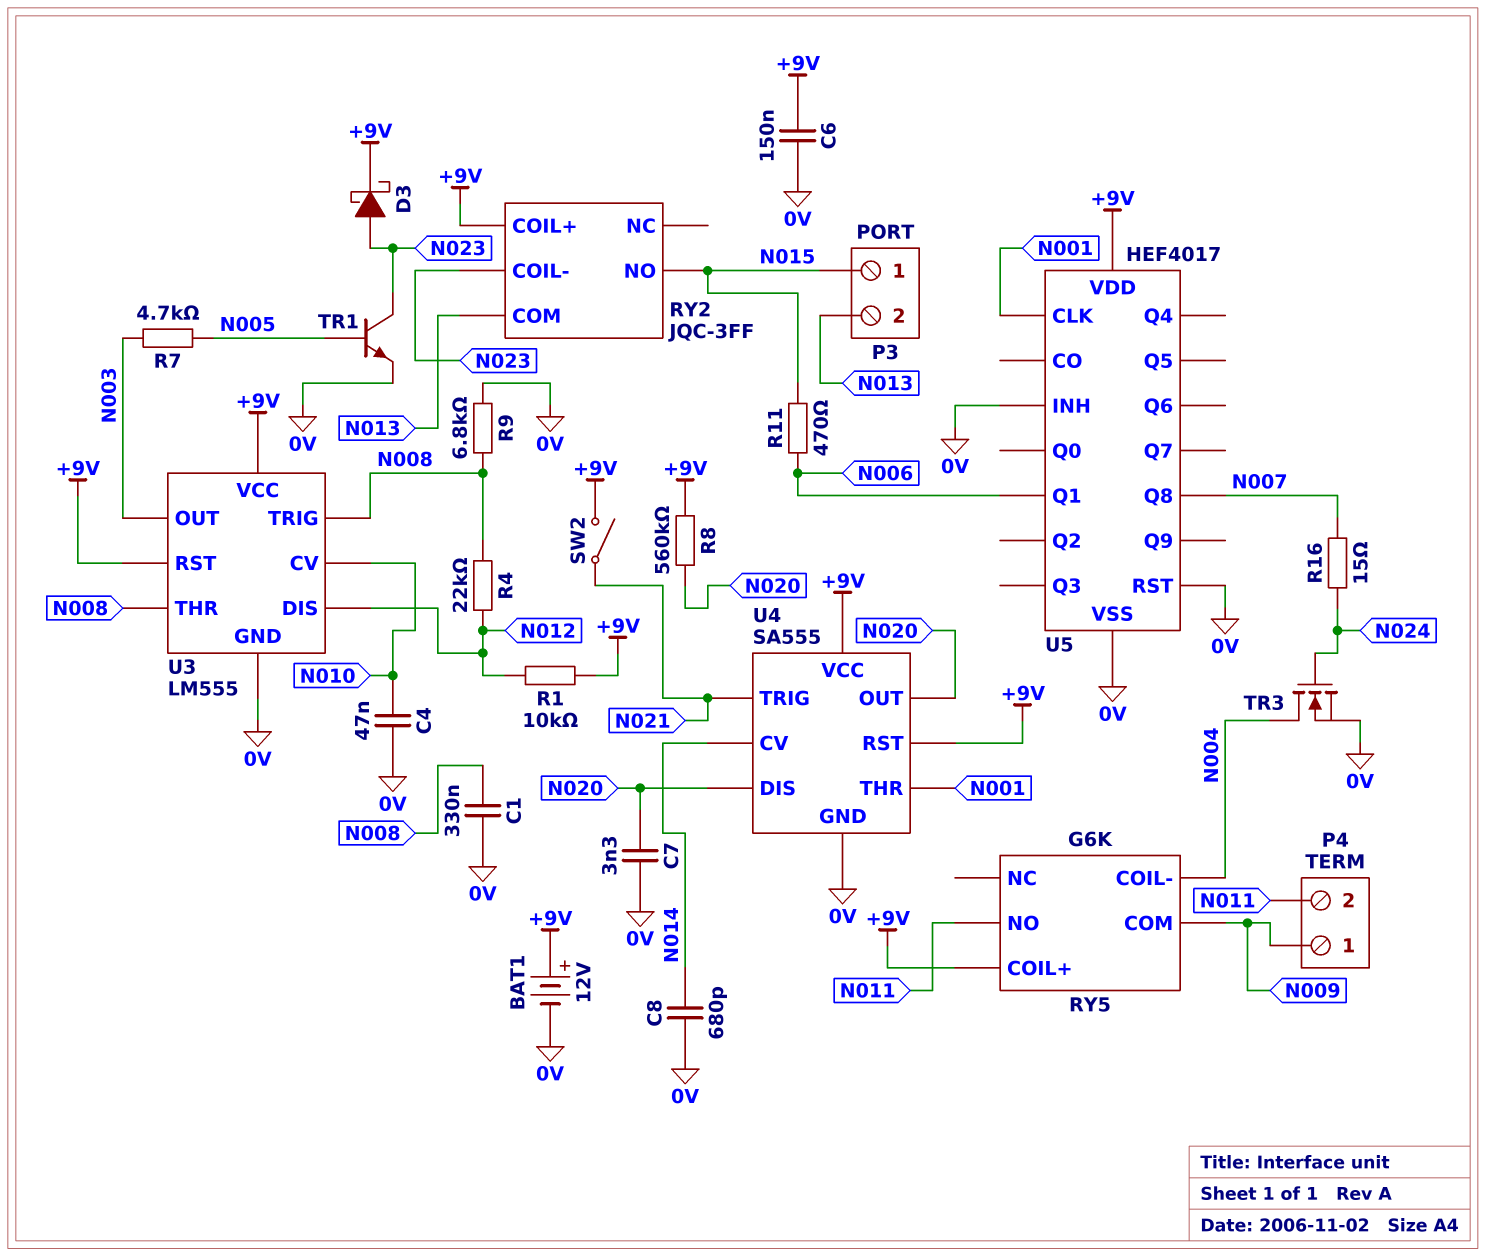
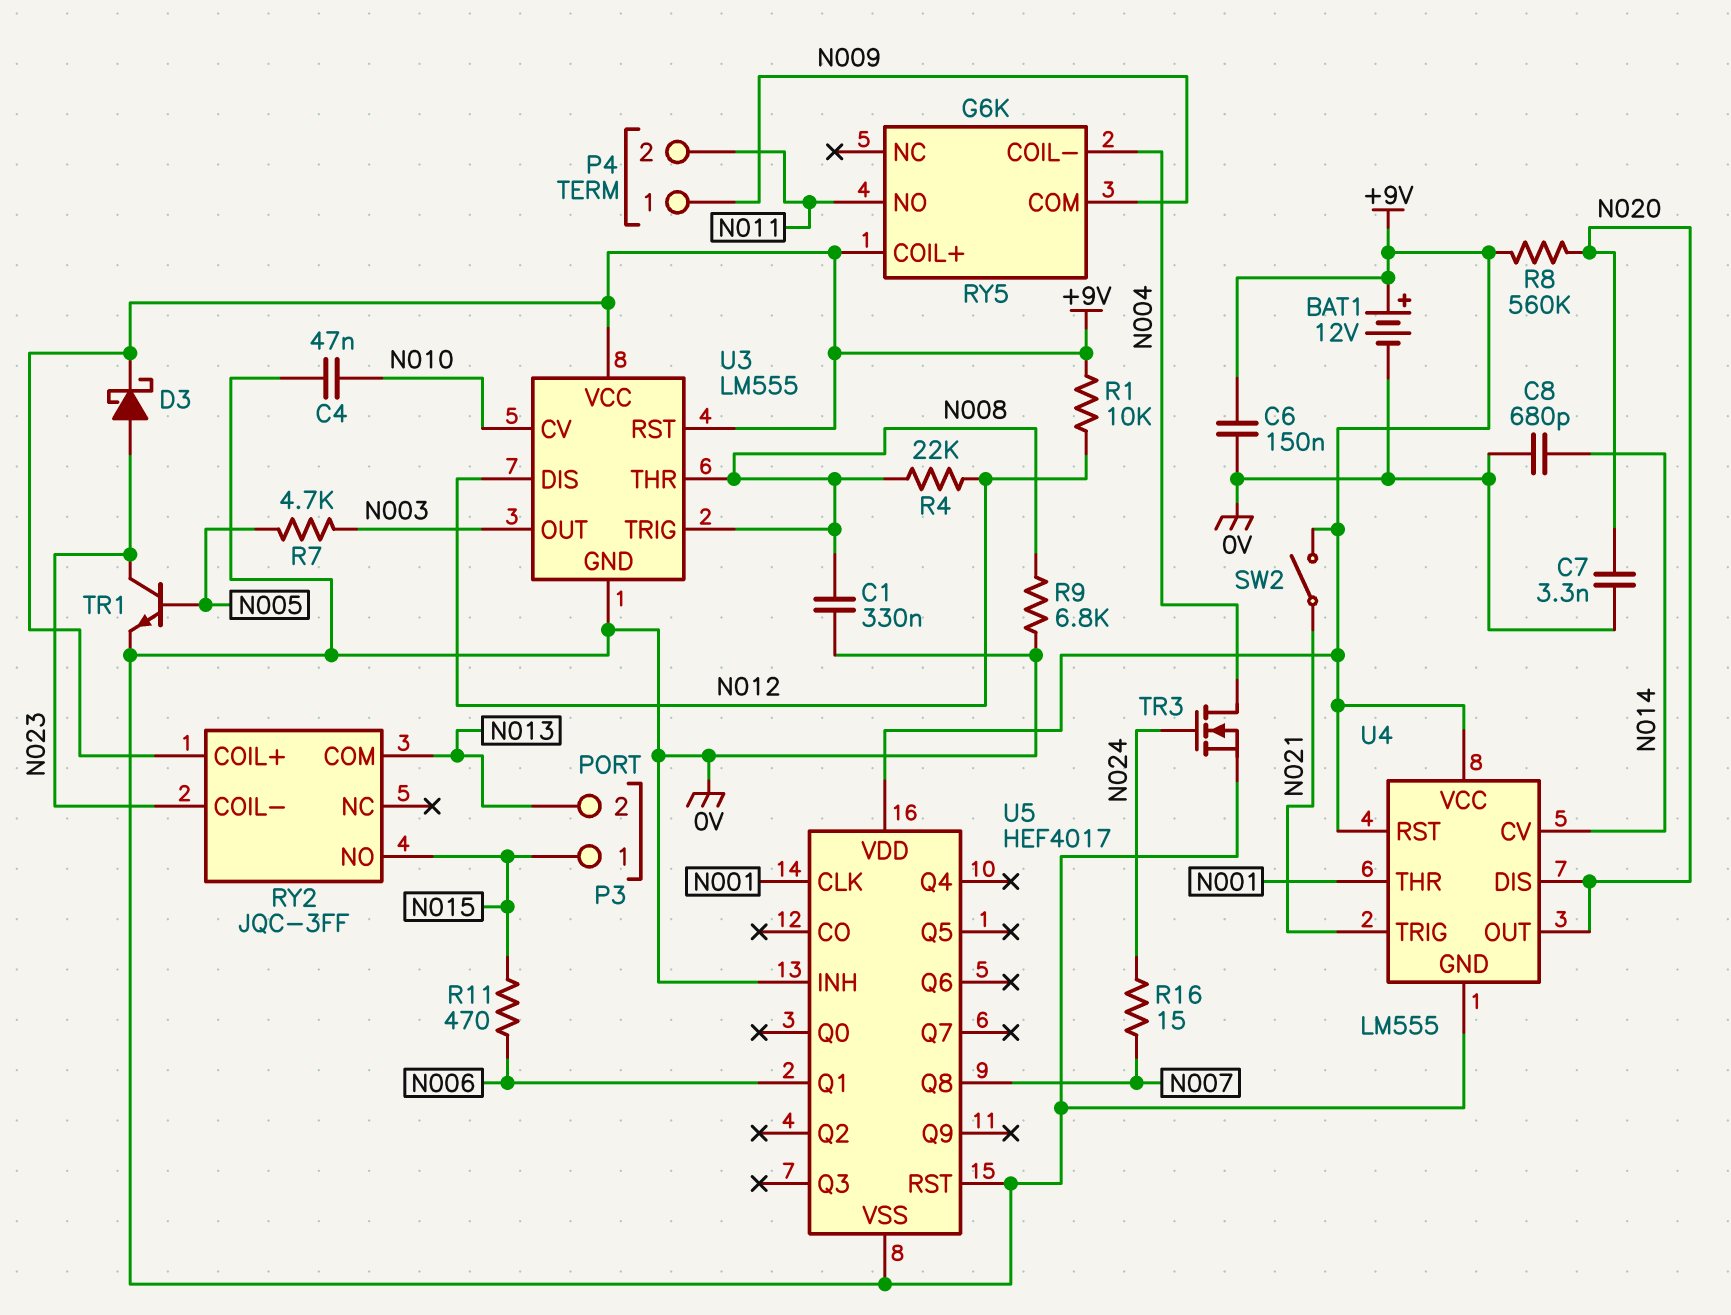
U4: SA555 -> LM555

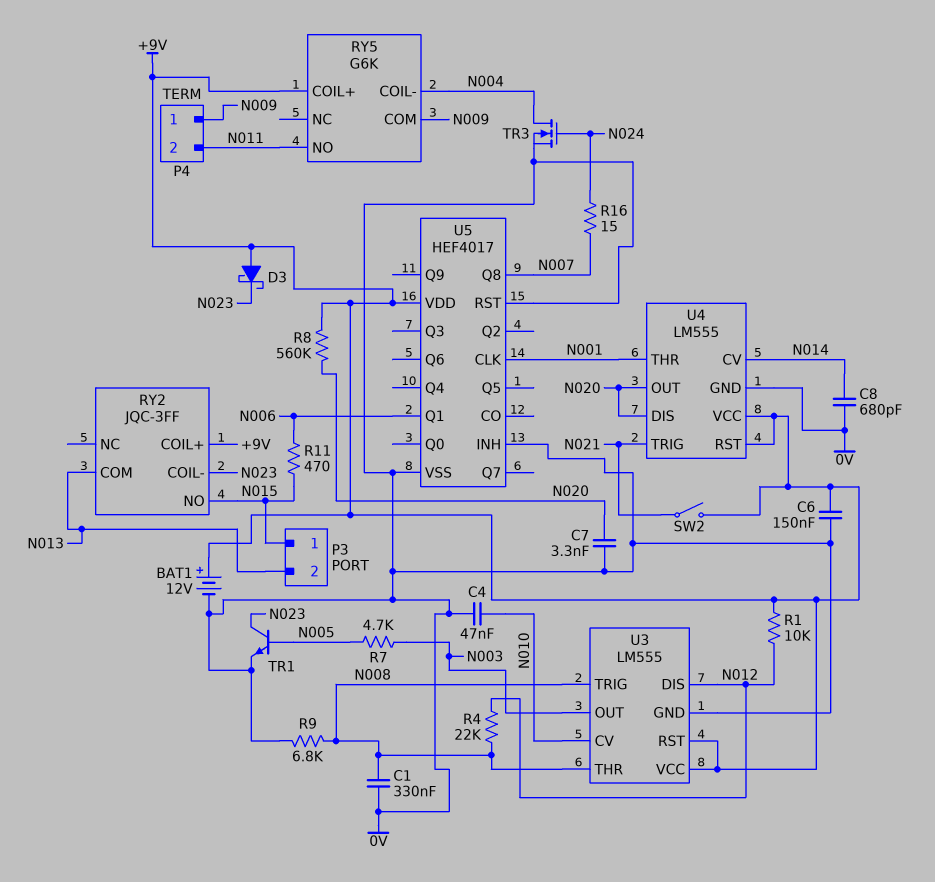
D3: schottky (A N023, K +9V) -> schottky (A +9V, K N023)

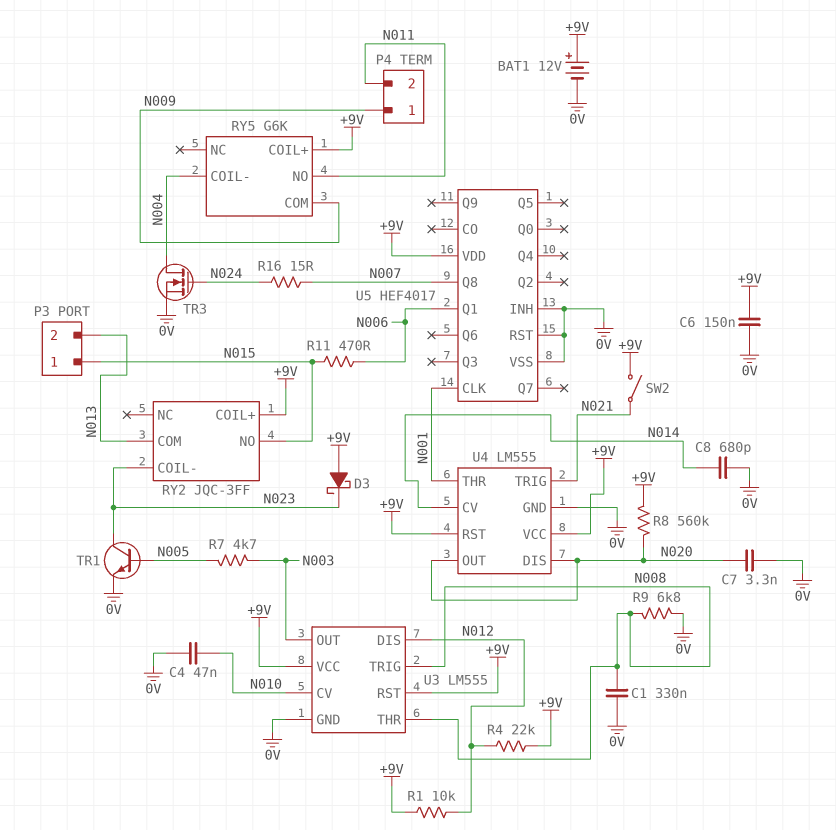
R4: 22k (N008, N012) -> 22k (+9V, N012)

